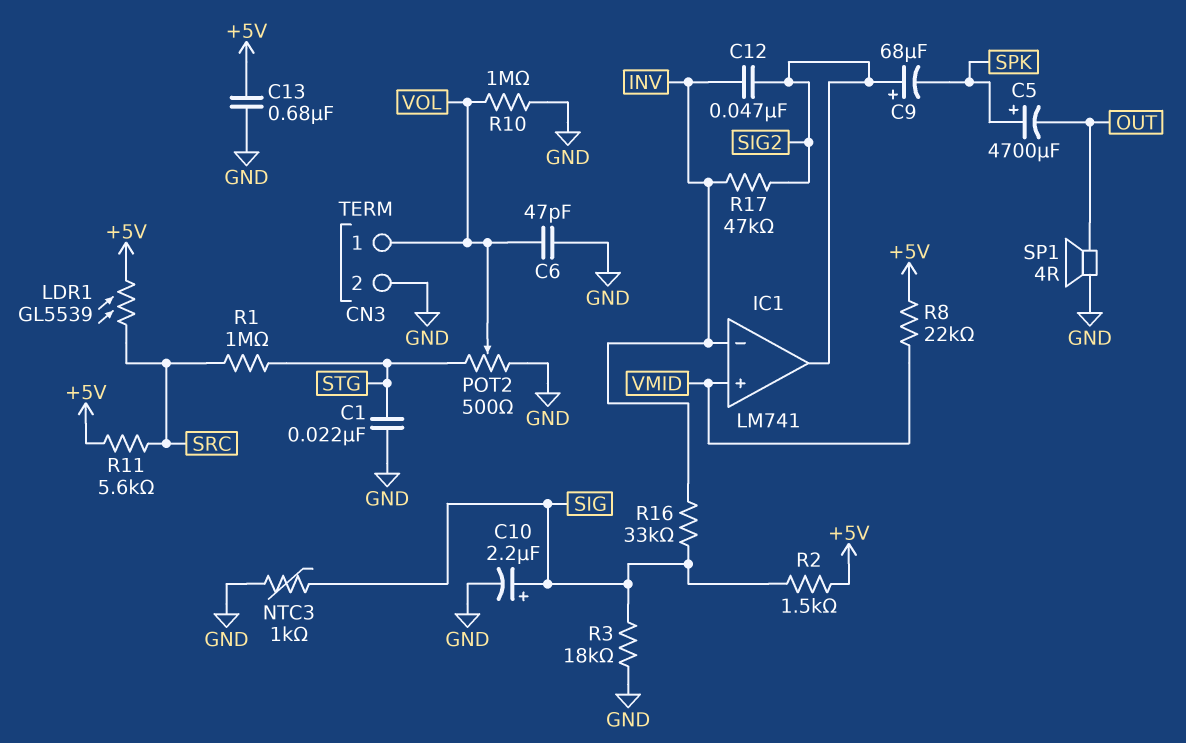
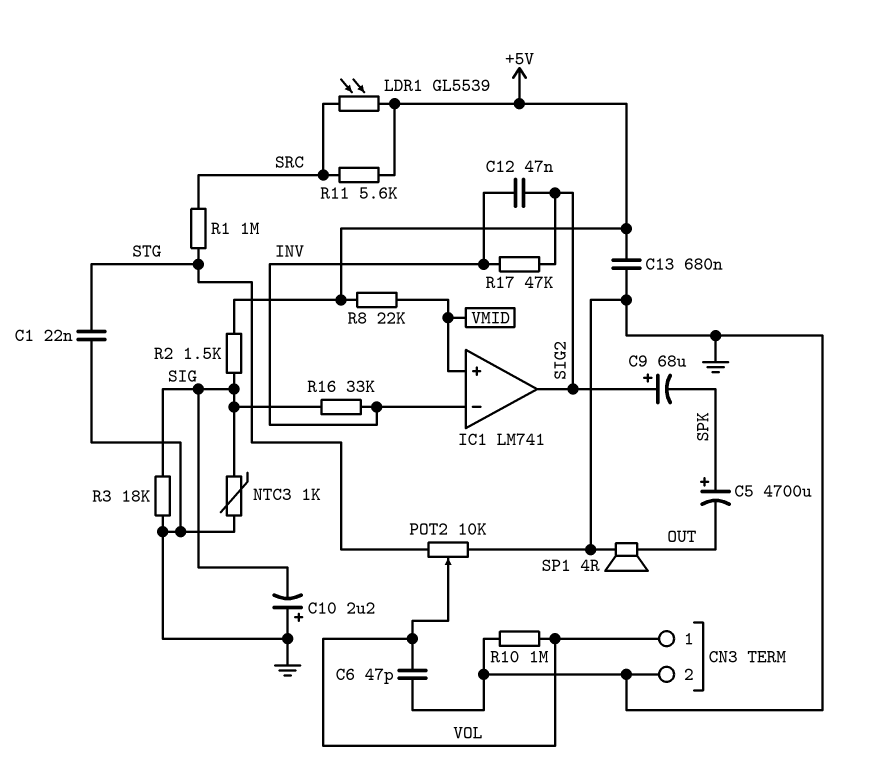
C10: 2.2uF (plus SIG, minus GND) -> 2.2uF (plus GND, minus SIG)
POT2: 500 (GND, STG, wiper VOL) -> 10k (GND, STG, wiper VOL)

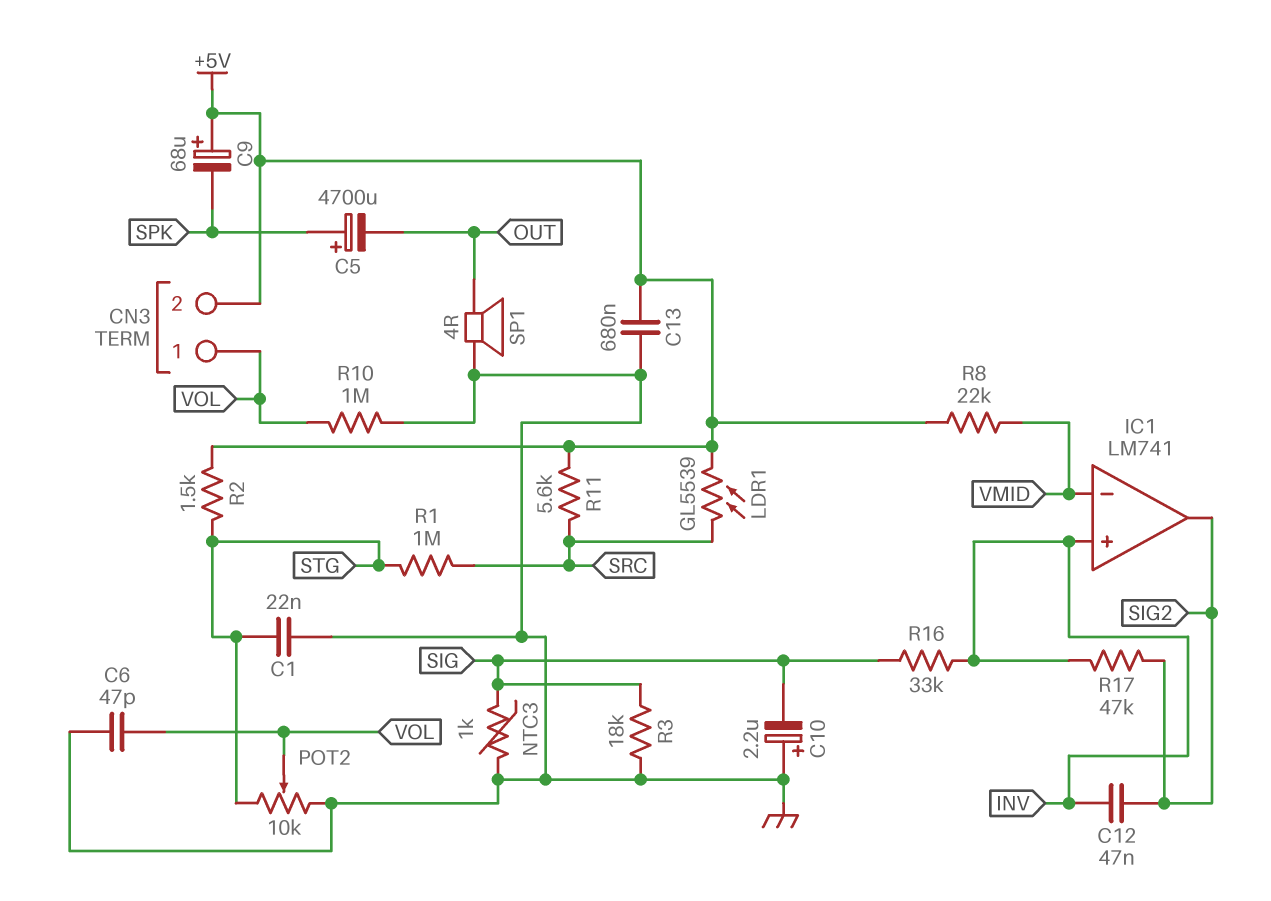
C9: 68uF (plus SIG2, minus SPK) -> 68uF (plus +5V, minus SPK)
CN3 pin 2: GND -> +5V
IC1 pin in+: VMID -> INV
IC1 pin in-: INV -> VMID
R2: 1.5k (+5V, SIG) -> 1.5k (+5V, STG)

